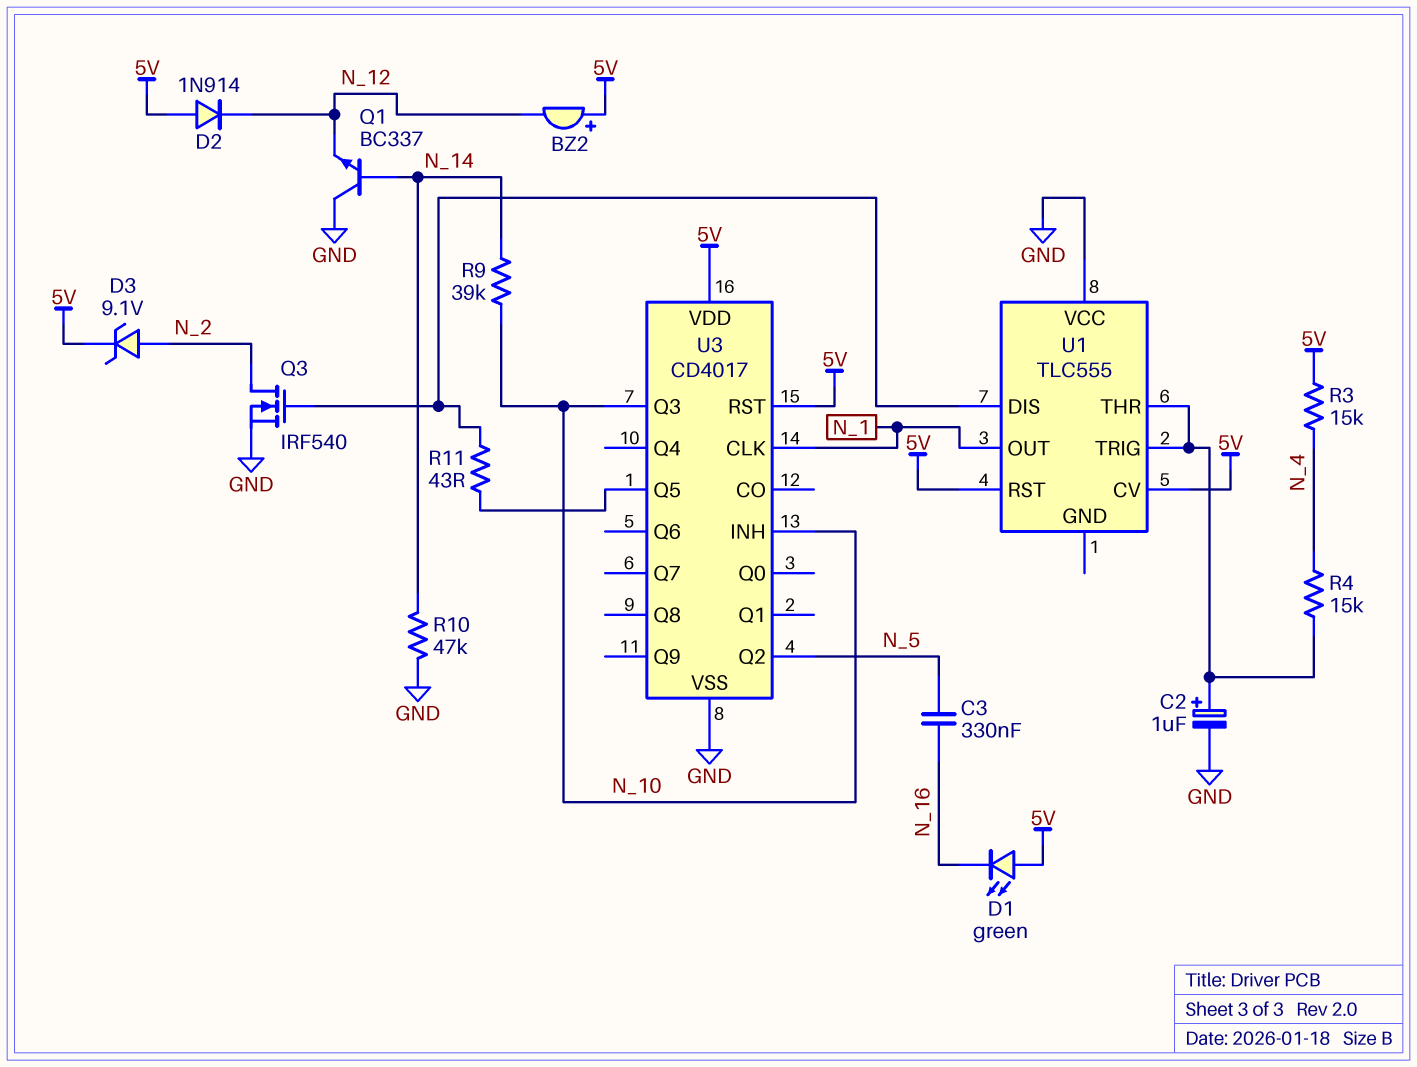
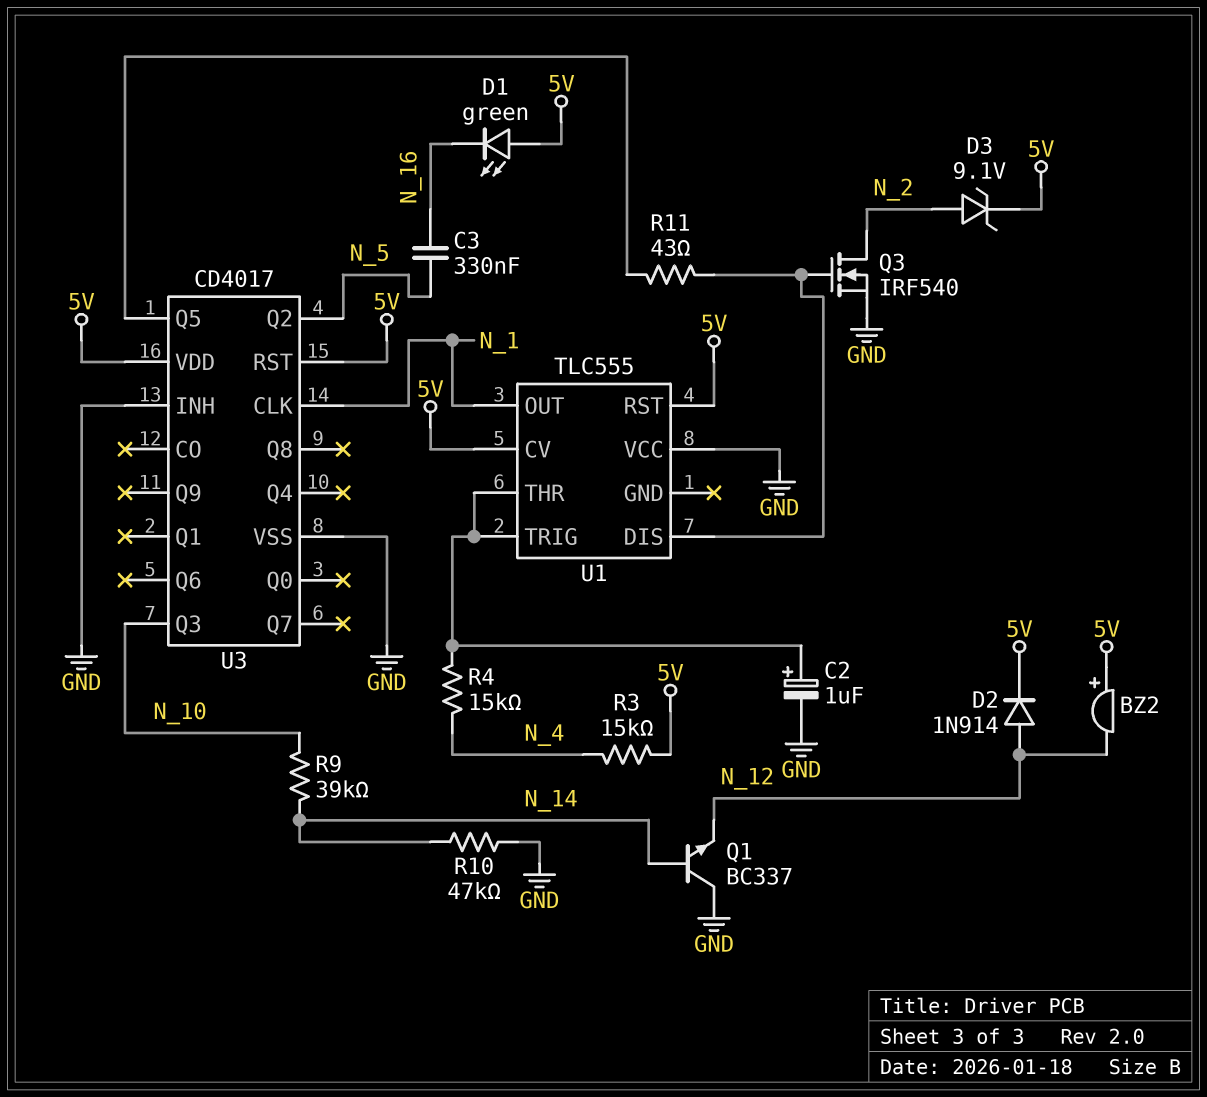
D2: diode 1N914 (A 5V, K N_12) -> diode 1N914 (A N_12, K 5V)
U3 pin INH: N_10 -> GND

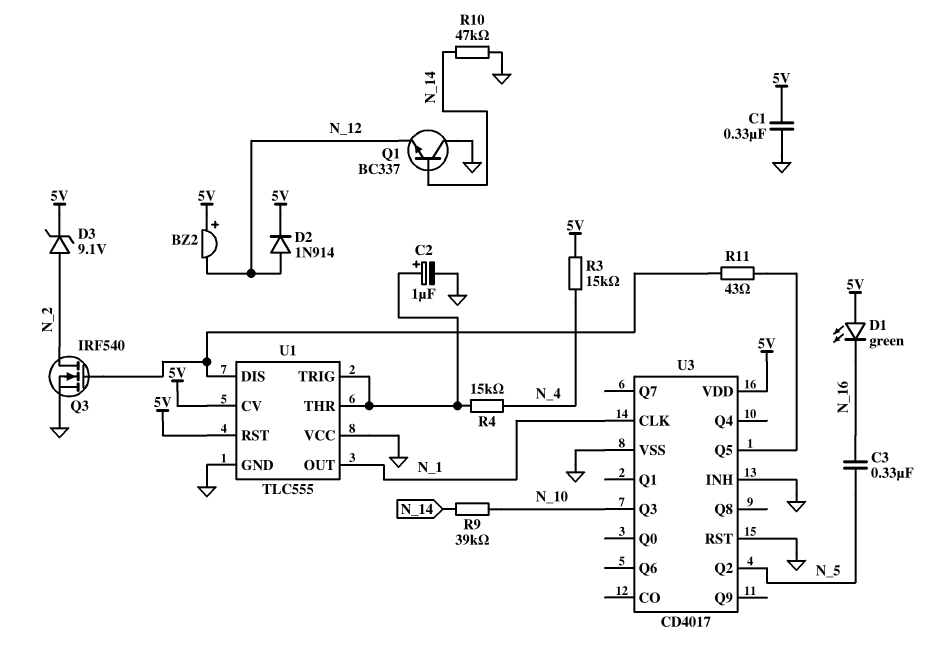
C1: none -> 330nF (5V, GND)
U1 pin GND: none -> GND
U3 pin RST: 5V -> GND

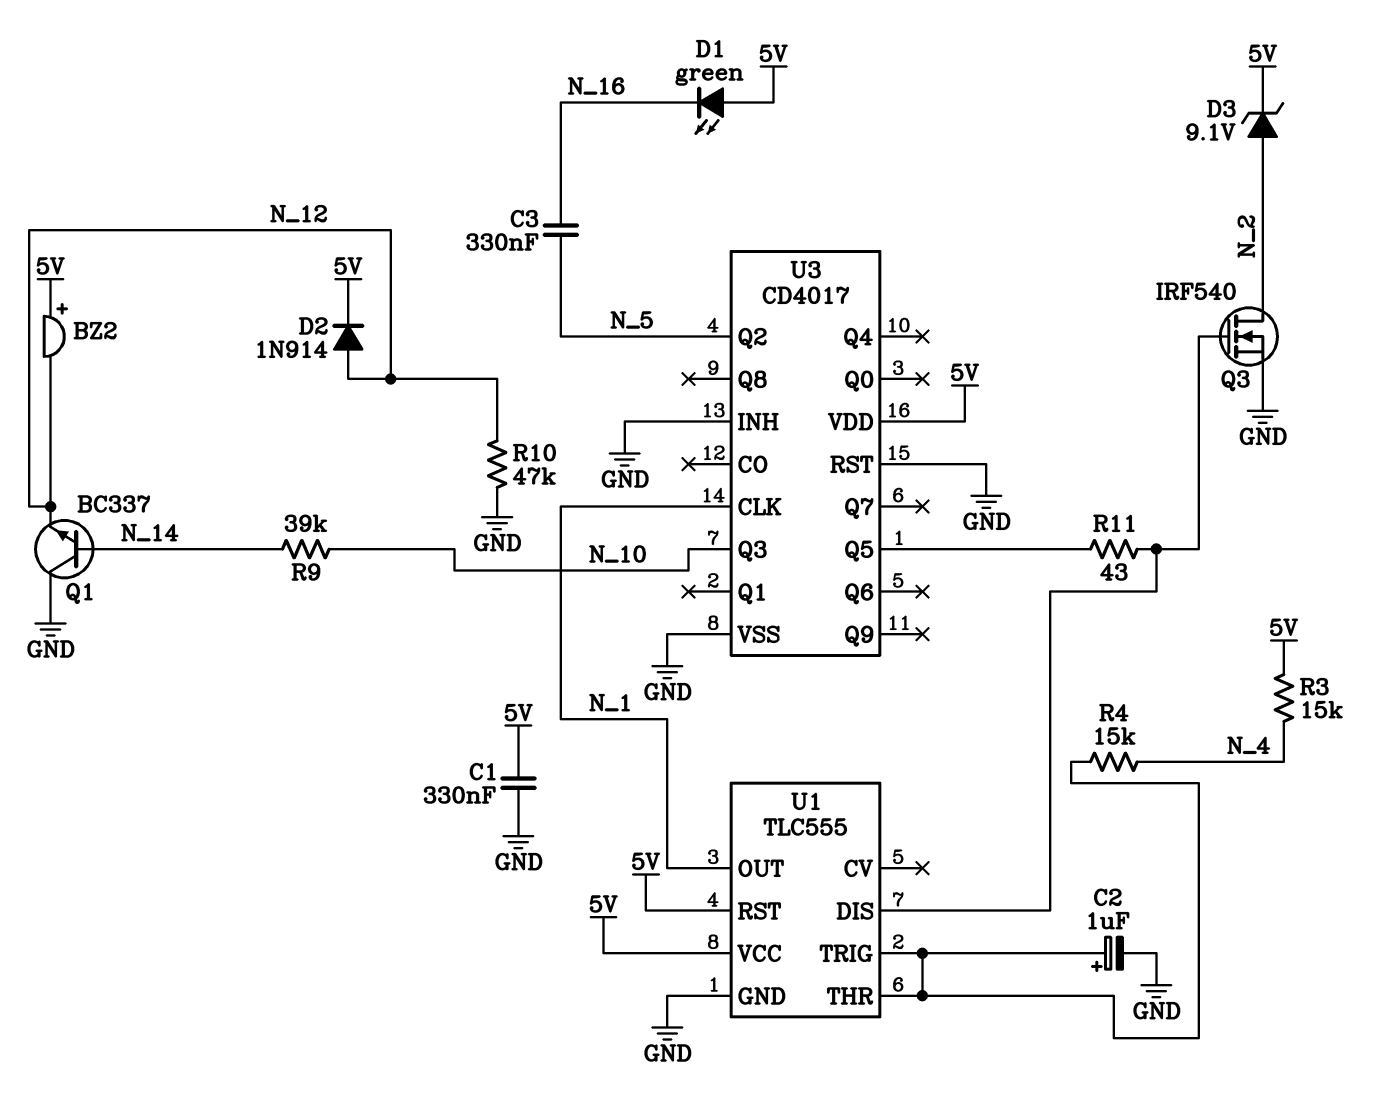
R10: 47k (GND, N_14) -> 47k (GND, N_12)
U1 pin CV: 5V -> none
U1 pin VCC: GND -> 5V

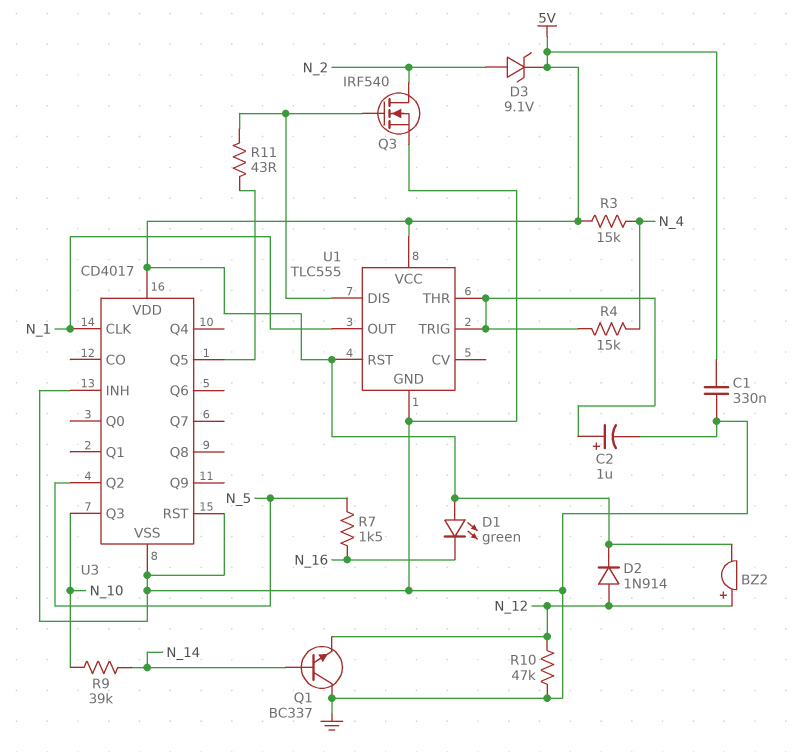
BZ2: buzzer (plus 5V, minus N_12) -> buzzer (plus N_12, minus 5V)
C3: 330nF (N_5, N_16) -> none
R7: none -> 1.5k (N_5, N_16)

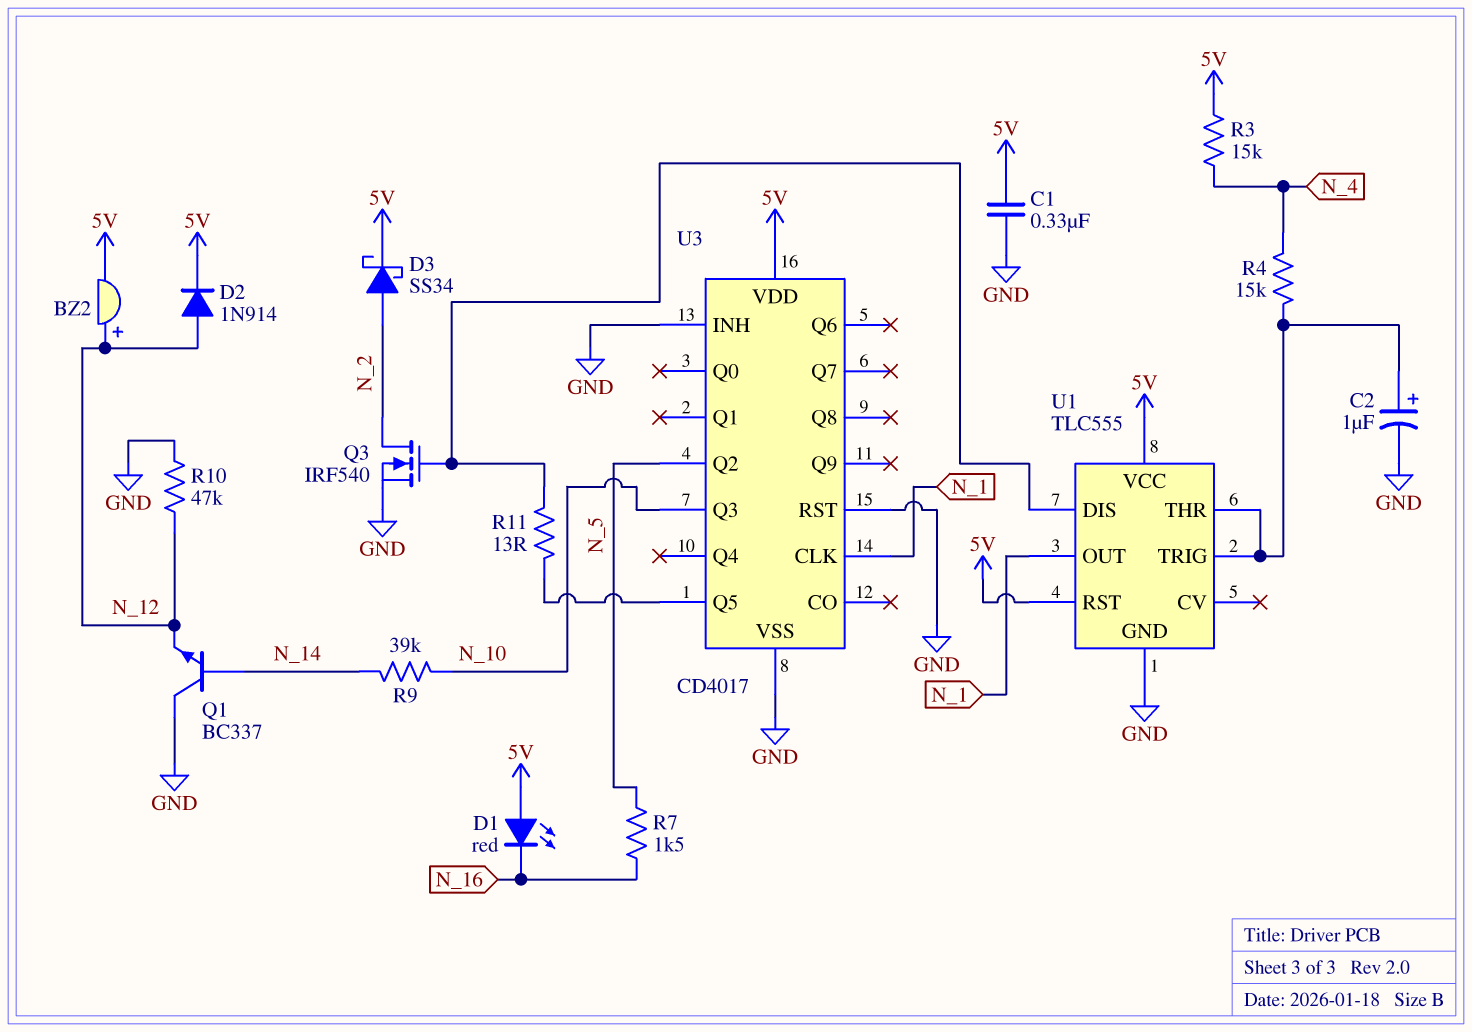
D1: LED green (A 5V, K N_16) -> LED red (A 5V, K N_16)
D3: zener 9.1V (A N_2, K 5V) -> schottky SS34 (A N_2, K 5V)
R11: 43 (U1/DIS, U3/Q5) -> 13 (U1/DIS, U3/Q5)

